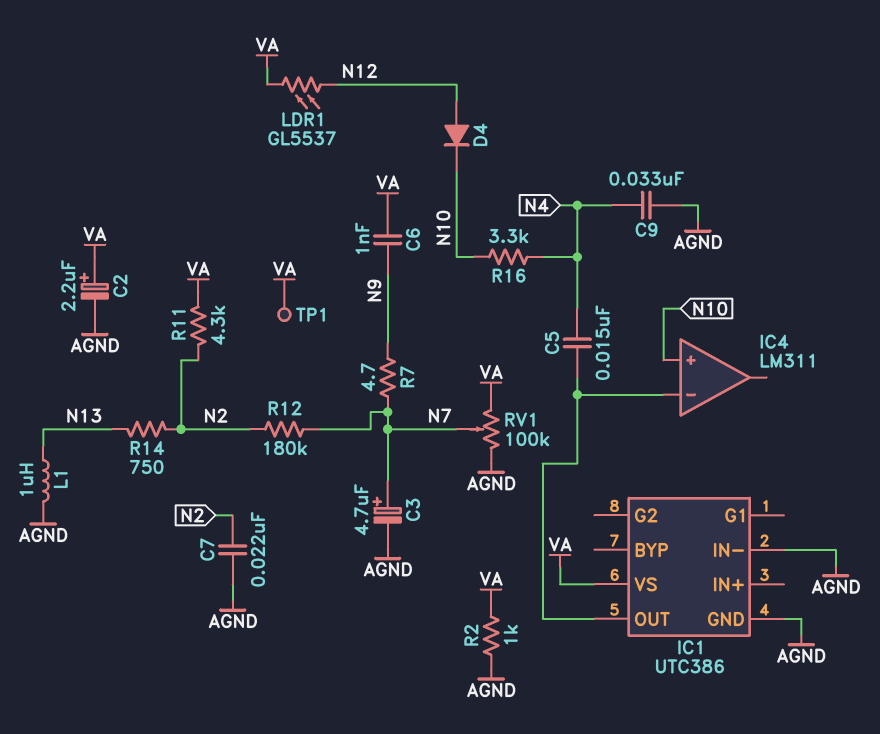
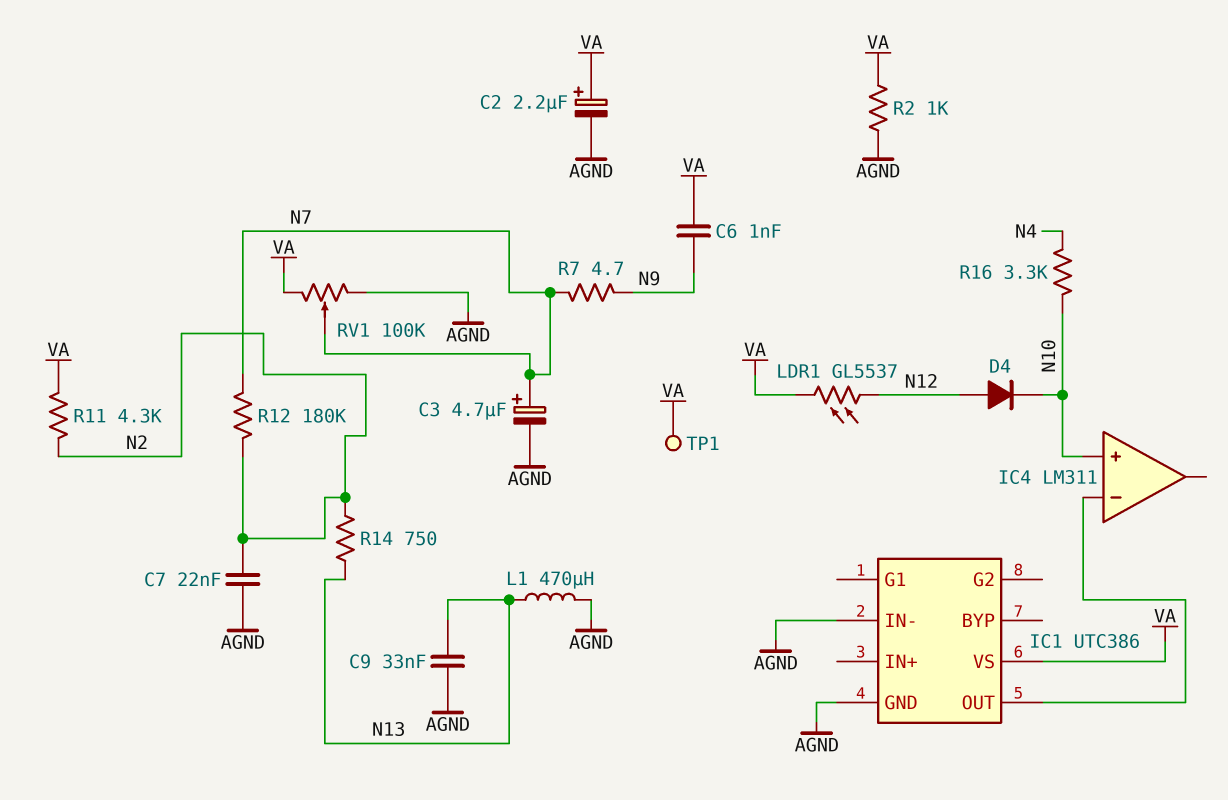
C5: 15nF (IC1/OUT, N4) -> none
C9: 33nF (AGND, N4) -> 33nF (AGND, N13)
L1: 1uH (AGND, N13) -> 470uH (AGND, N13)

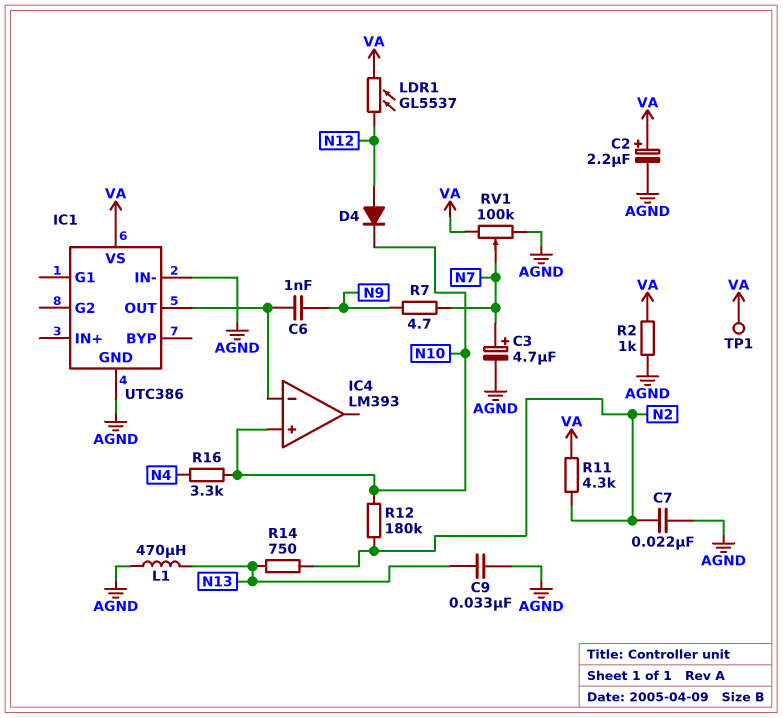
C6: 1nF (N9, VA) -> 1nF (IC1/OUT, N9)
IC4: LM311 -> LM393
R12: 180k (N2, N7) -> 180k (N2, N10)

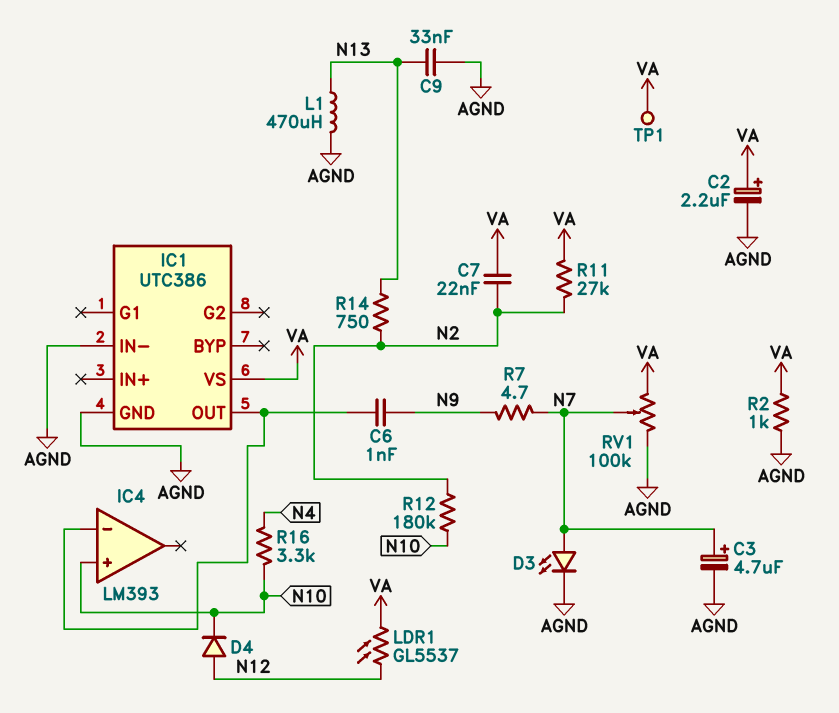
C7: 22nF (AGND, N2) -> 22nF (N2, VA)
D3: none -> LED (A N7, K AGND)
R11: 4.3k (N2, VA) -> 27k (N2, VA)

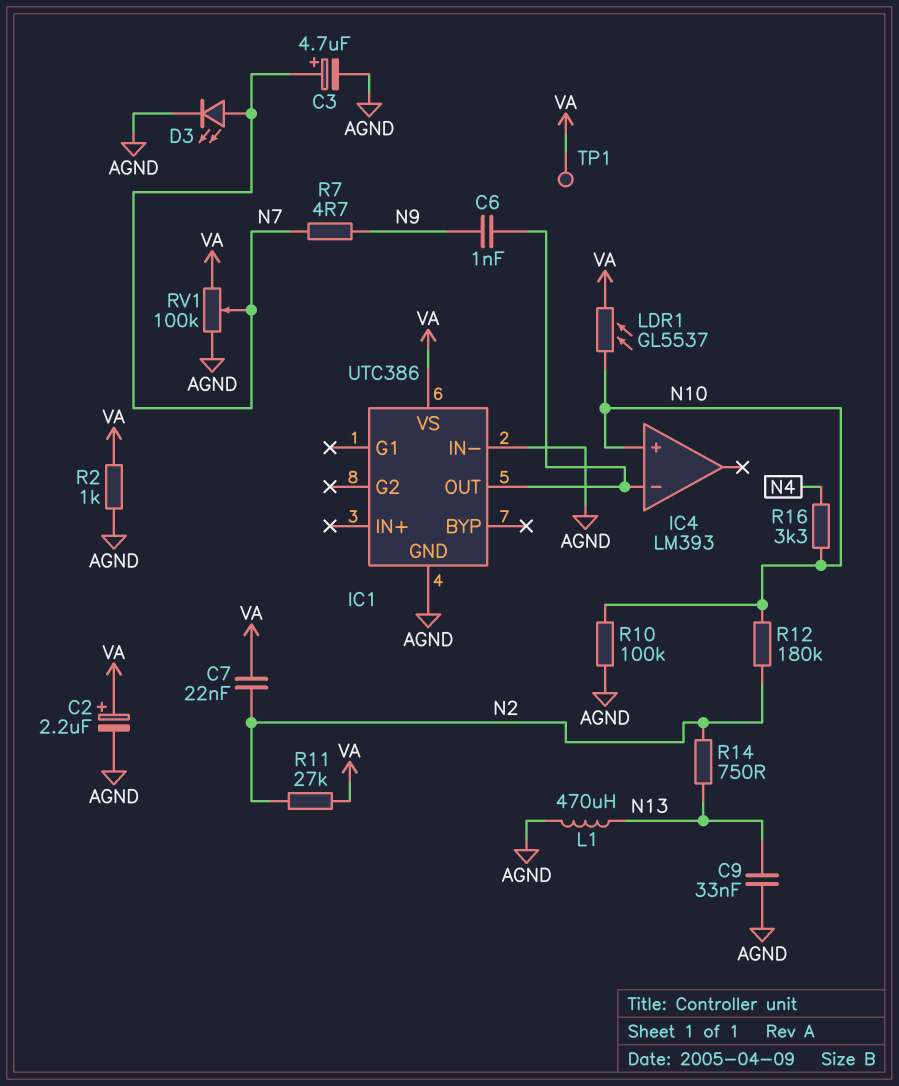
D4: diode (A N12, K N10) -> none
LDR1: GL5537 (N12, VA) -> GL5537 (N10, VA)
R10: none -> 100k (AGND, N10)

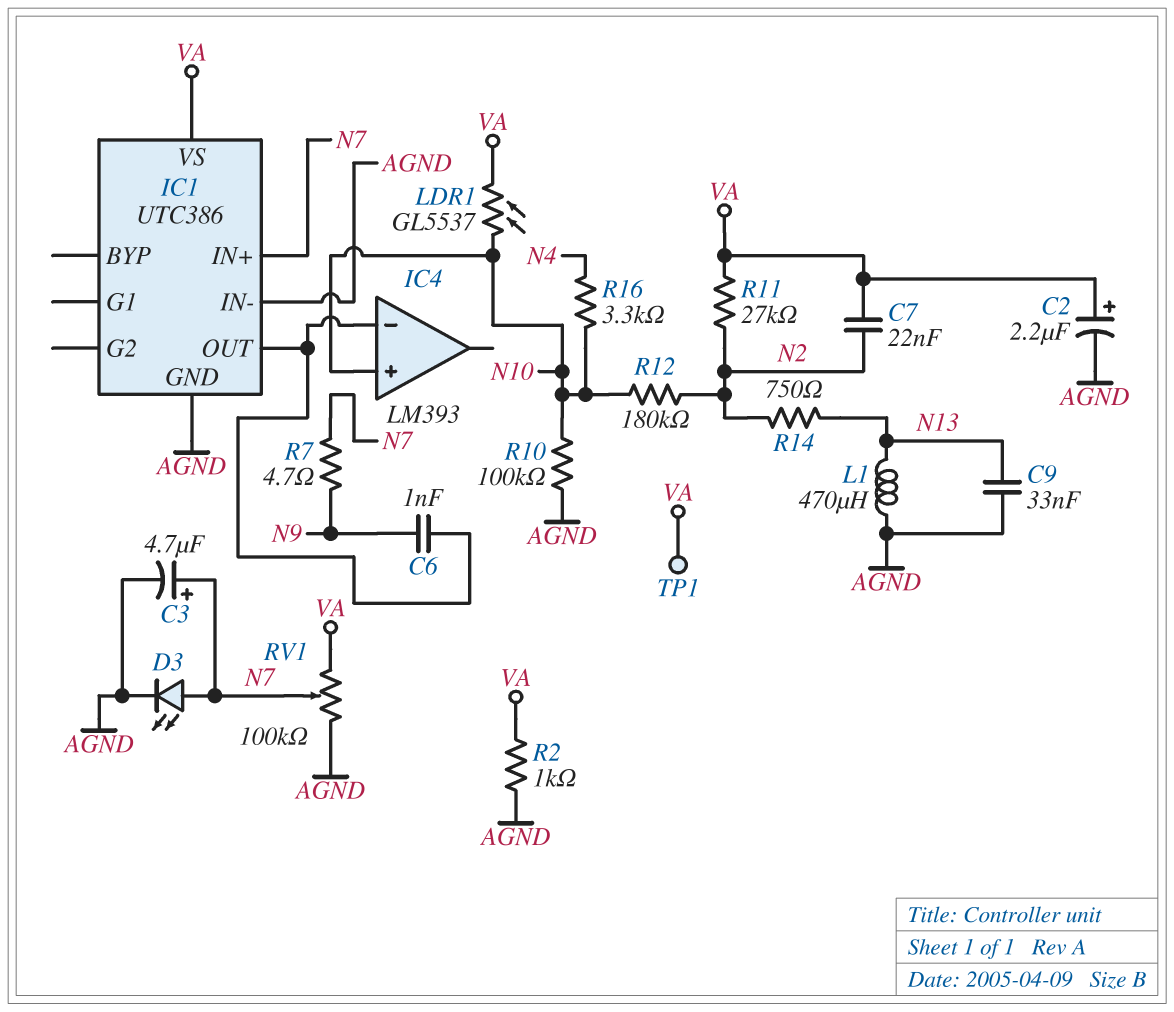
IC1 pin IN+: none -> N7

